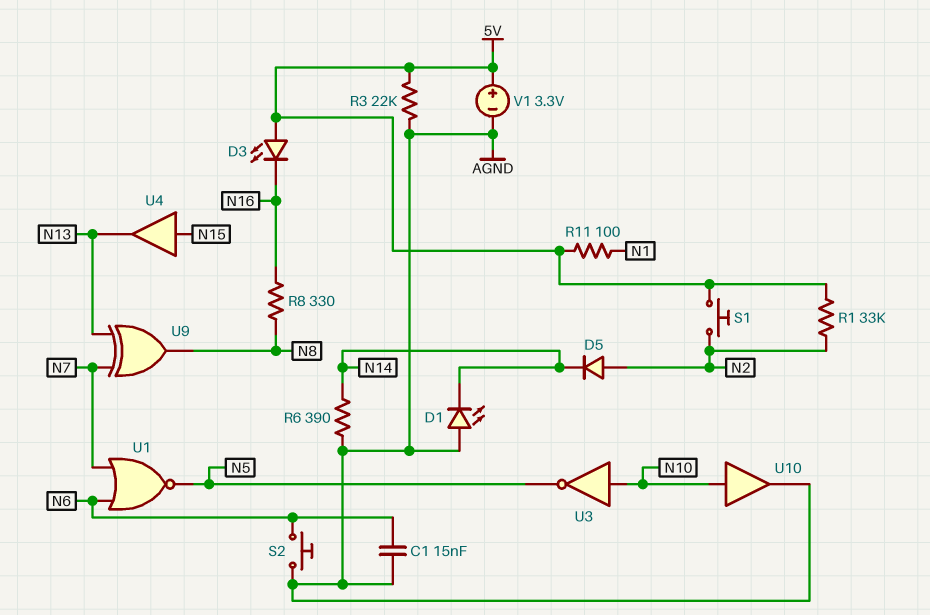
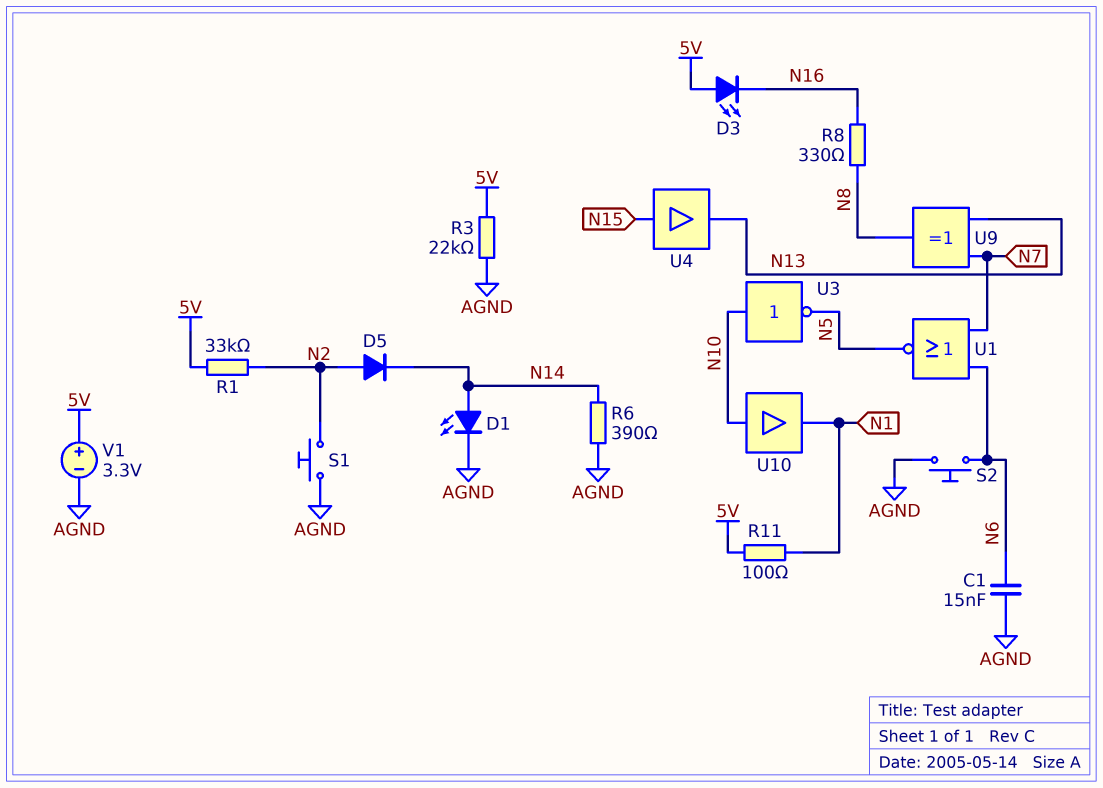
D1: LED (A AGND, K N14) -> LED (A N14, K AGND)
S1: button (5V, N2) -> button (AGND, N2)
U10: buffer (in N10, out AGND) -> buffer (in N10, out N1)

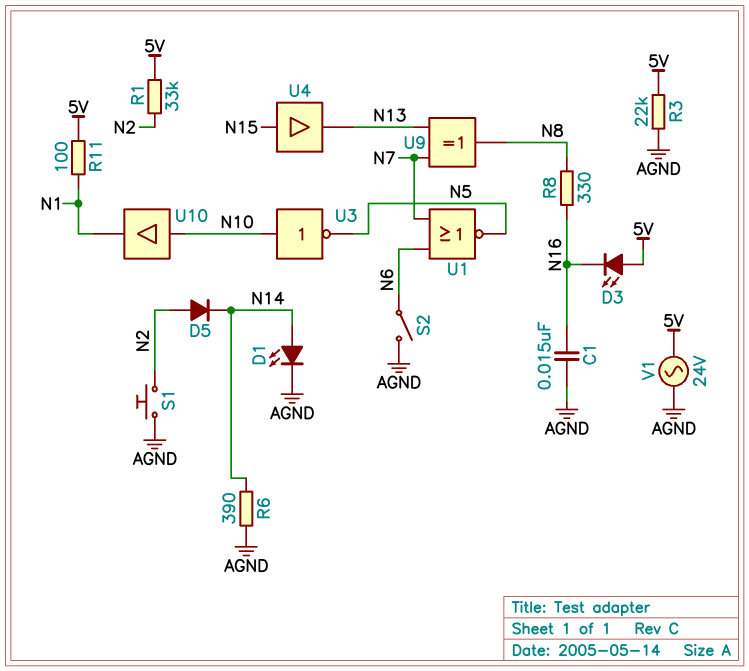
C1: 15nF (AGND, N6) -> 15nF (AGND, N16)
S2: button (AGND, N6) -> switch (AGND, N6)
V1: 3.3V (plus 5V, minus AGND) -> AC 24V (5V, AGND)

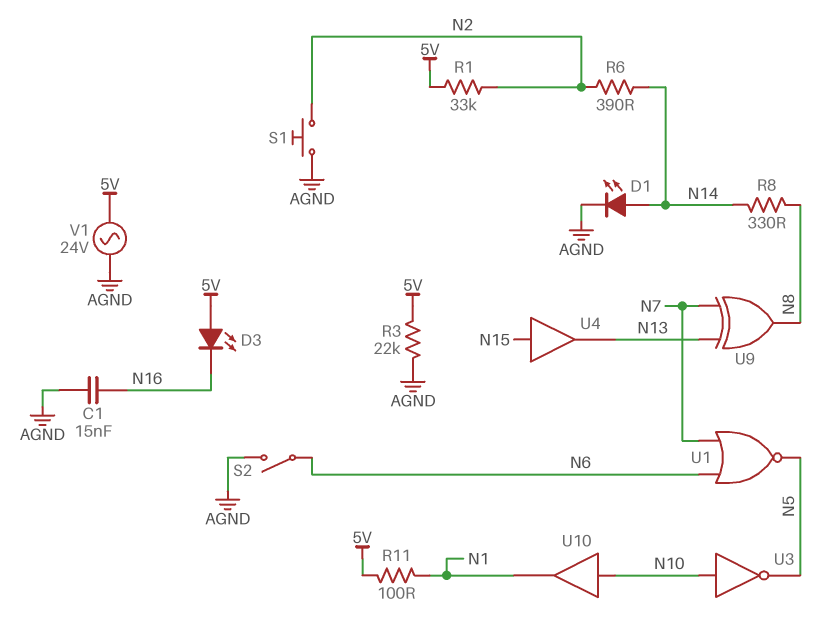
D5: diode (A N2, K N14) -> none
R6: 390 (AGND, N14) -> 390 (N2, N14)
R8: 330 (N8, N16) -> 330 (N8, N14)

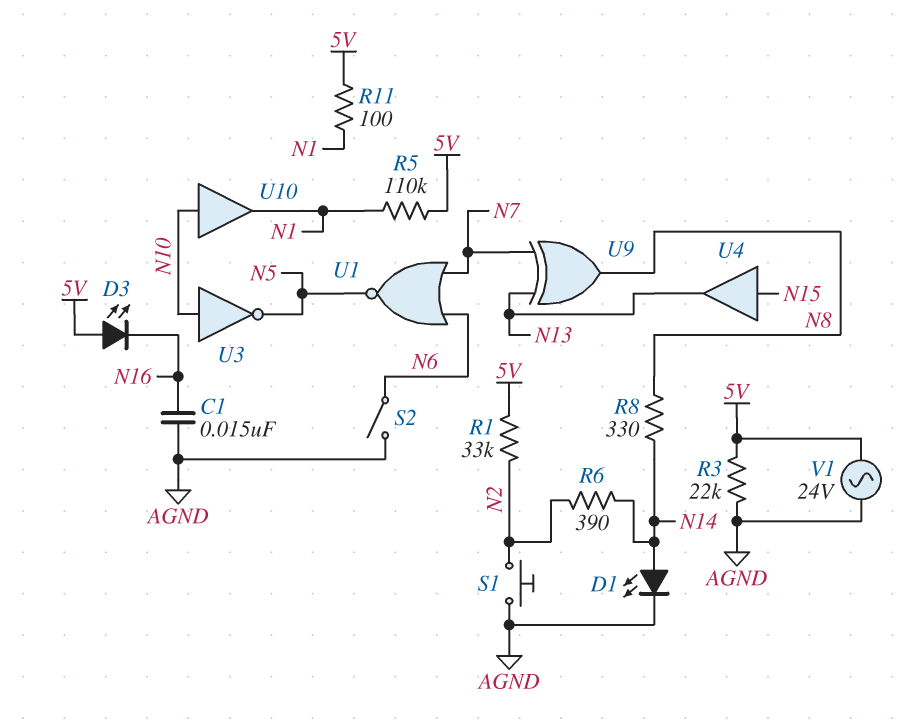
R5: none -> 110k (5V, N1)

